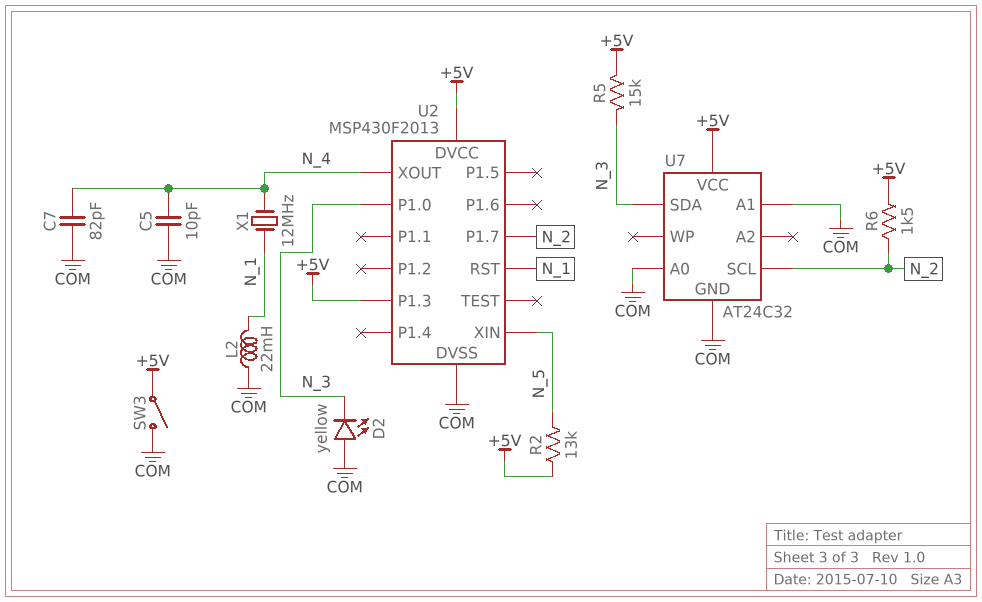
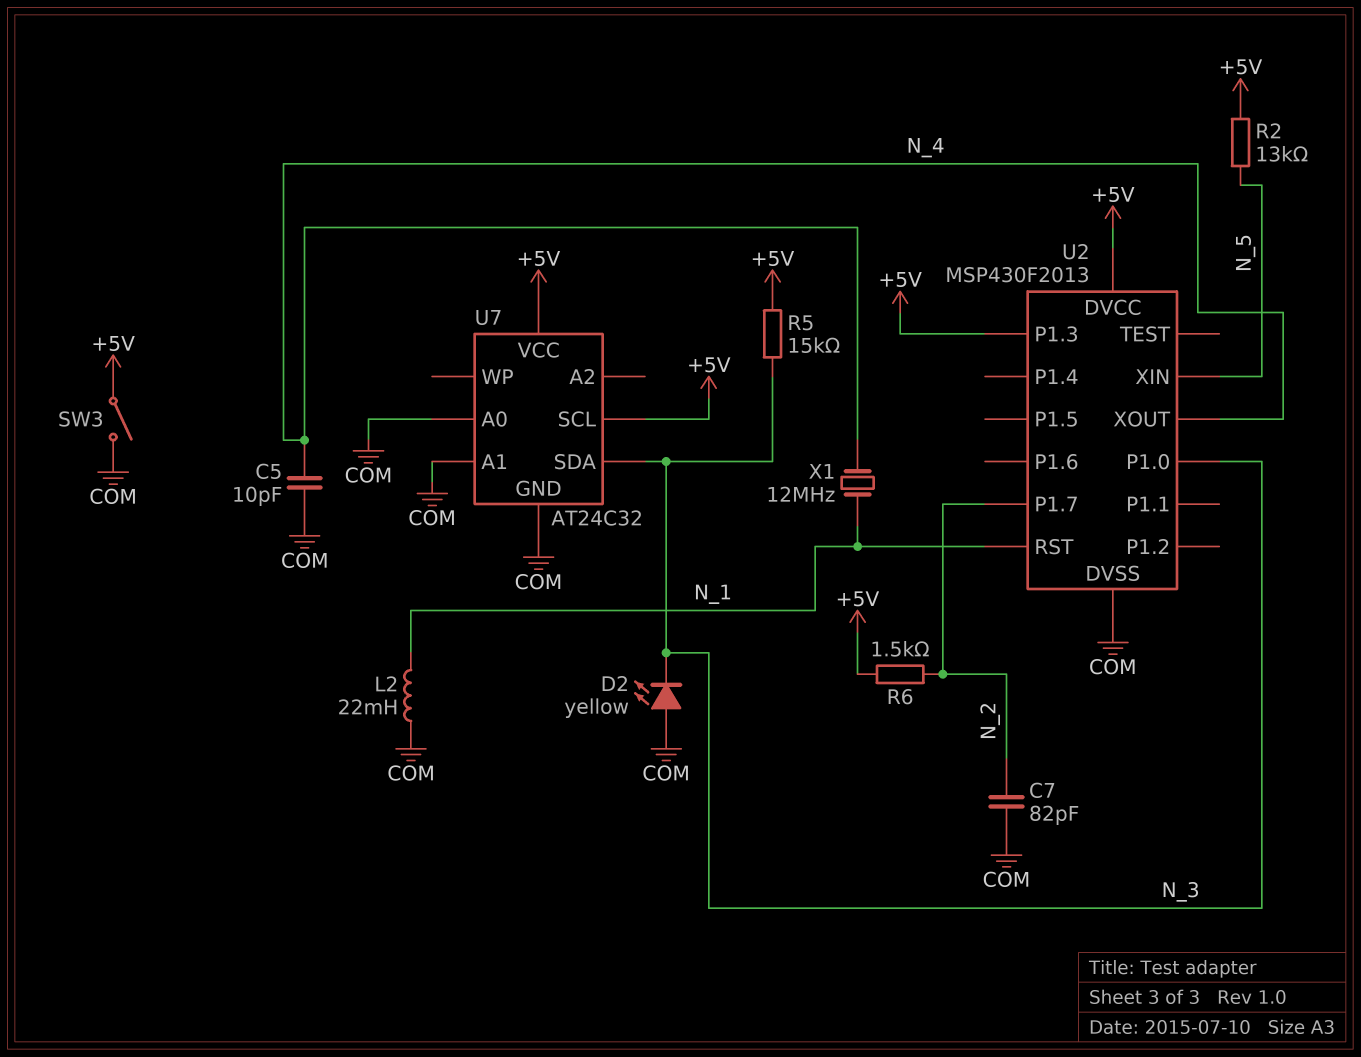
C7: 82pF (COM, N_4) -> 82pF (COM, N_2)
U7 pin SCL: N_2 -> +5V

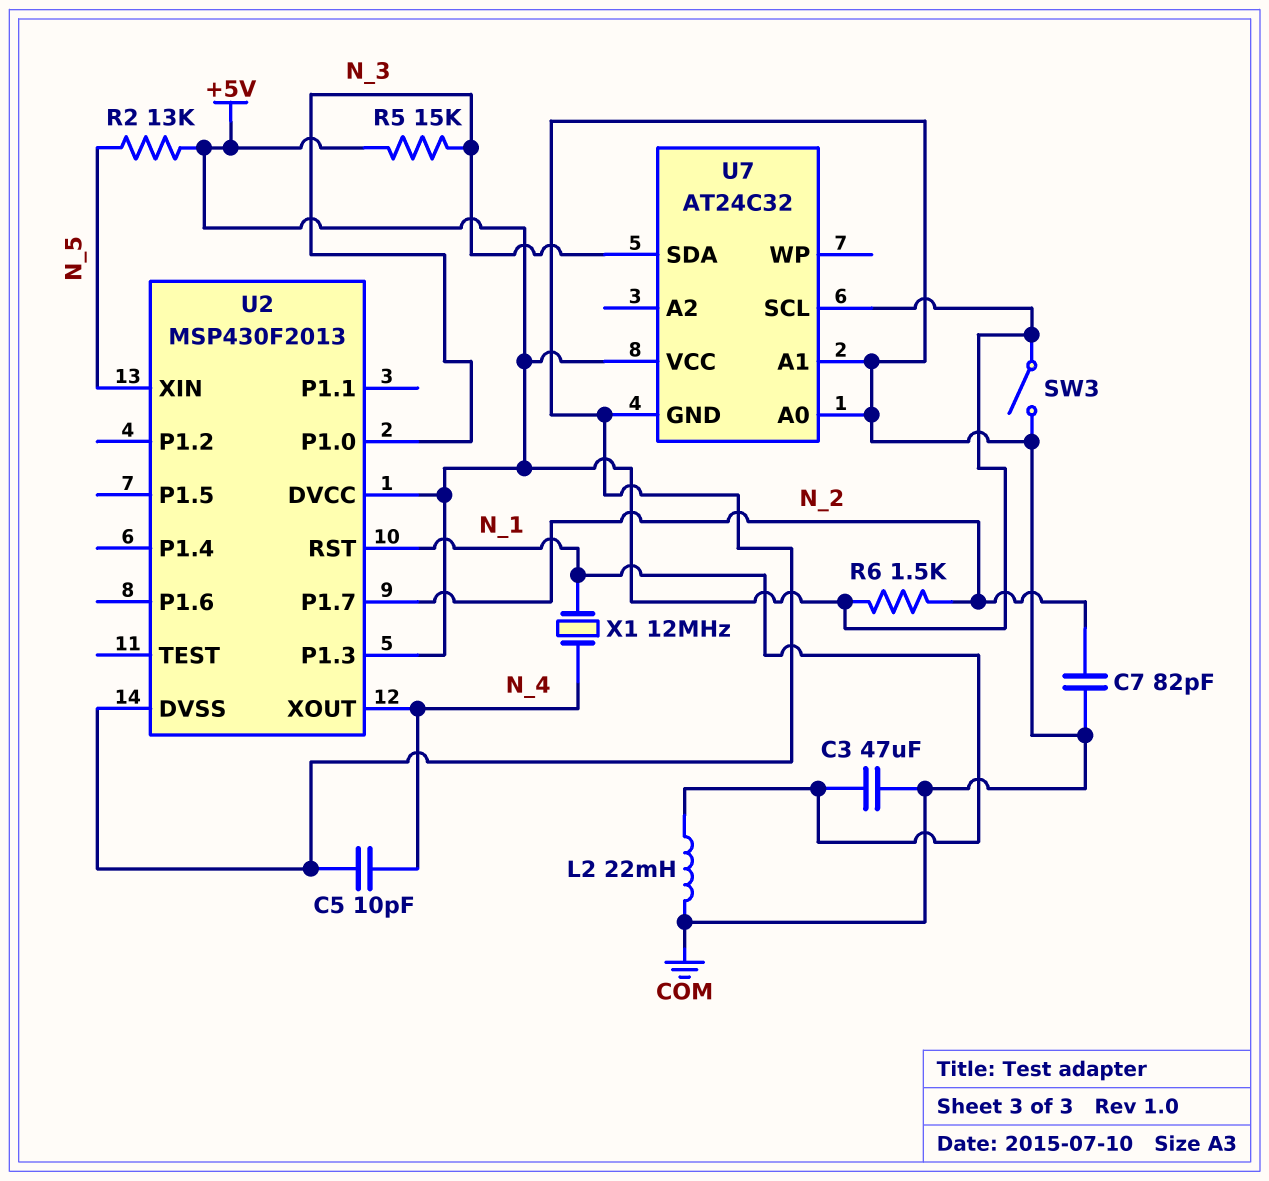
C3: none -> 47uF (COM, N_1)
D2: LED yellow (A COM, K N_3) -> none

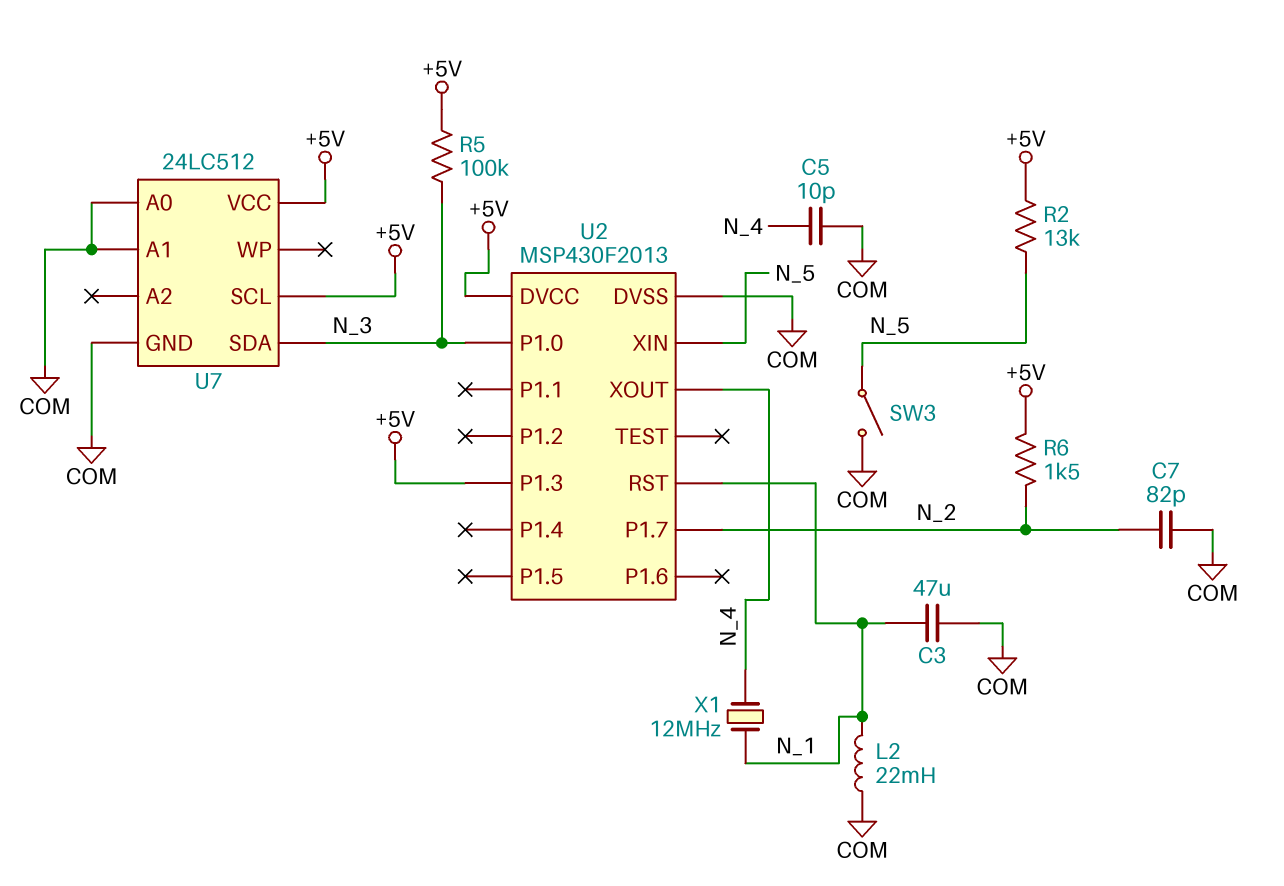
R5: 15k (+5V, N_3) -> 100k (+5V, N_3)
SW3: switch (+5V, COM) -> switch (COM, N_5)
U7: AT24C32 -> 24LC512

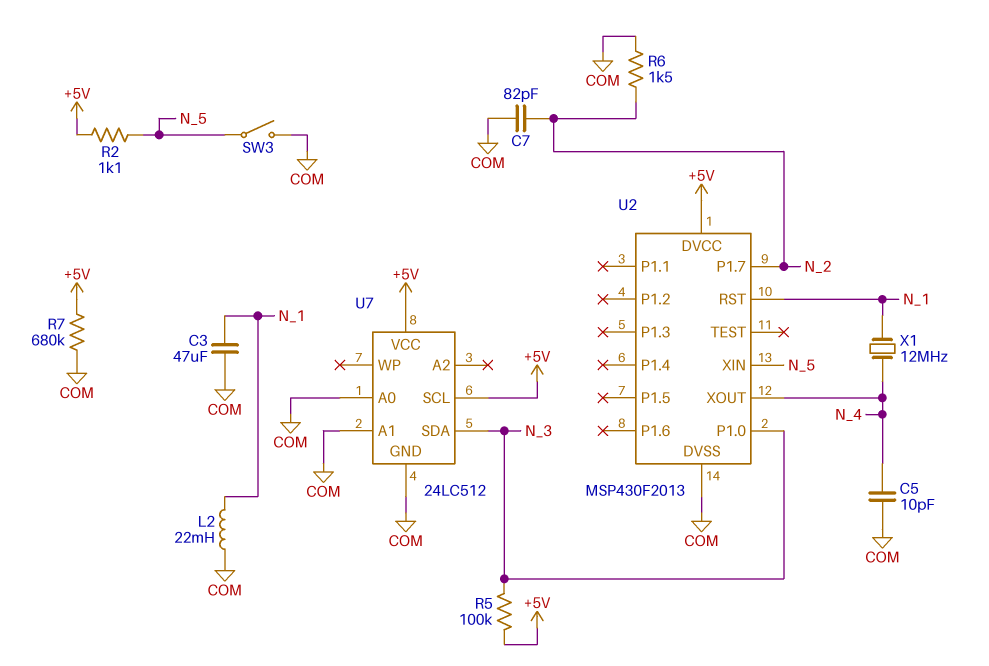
R2: 13k (+5V, N_5) -> 1.1k (+5V, N_5)
R6: 1.5k (+5V, N_2) -> 1.5k (COM, N_2)
R7: none -> 680k (+5V, COM)
U2 pin P1.3: +5V -> none

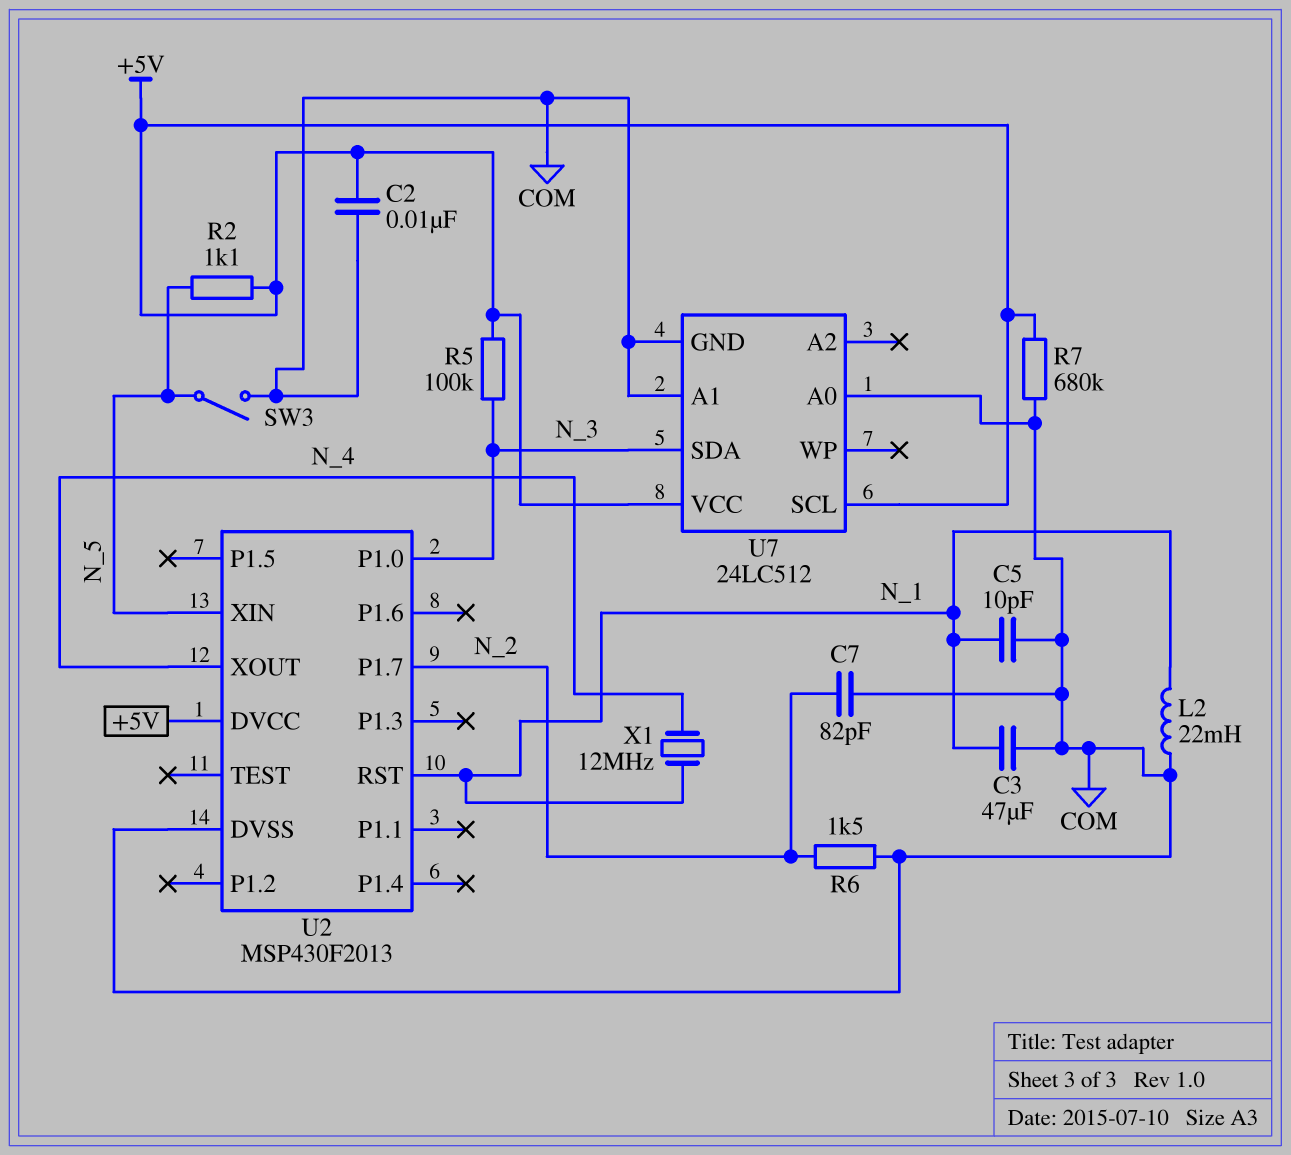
C2: none -> 10nF (+5V, COM)
C5: 10pF (COM, N_4) -> 10pF (COM, N_1)

